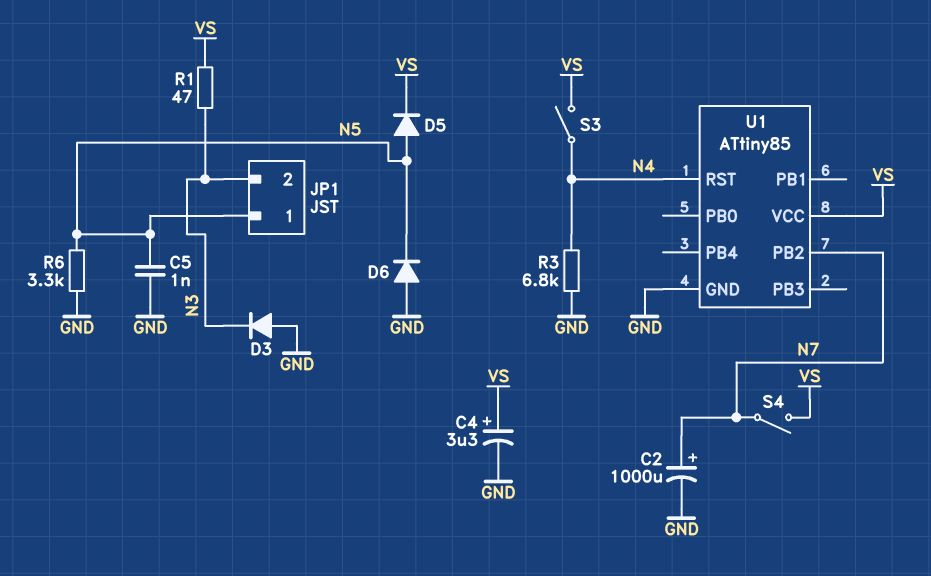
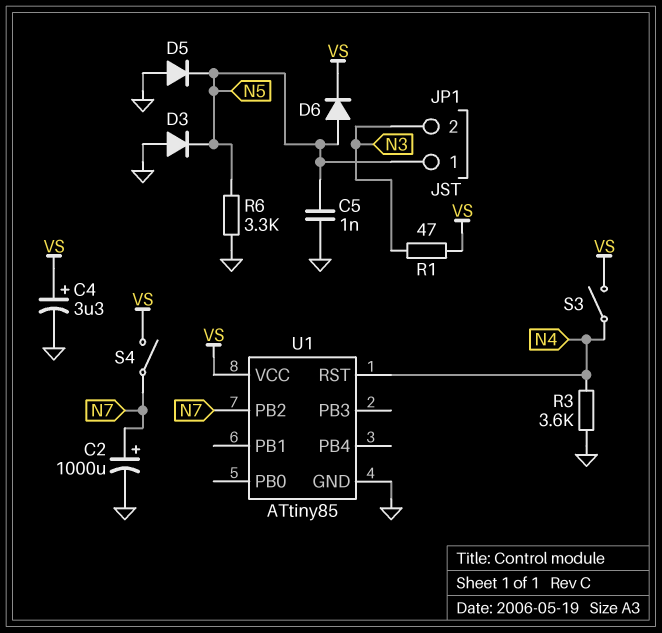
D3: diode (A GND, K N3) -> diode (A GND, K N5)
D5: diode (A N5, K VS) -> diode (A GND, K N5)
D6: diode (A GND, K N5) -> diode (A N5, K VS)
R3: 6.8k (GND, N4) -> 3.6k (GND, N4)

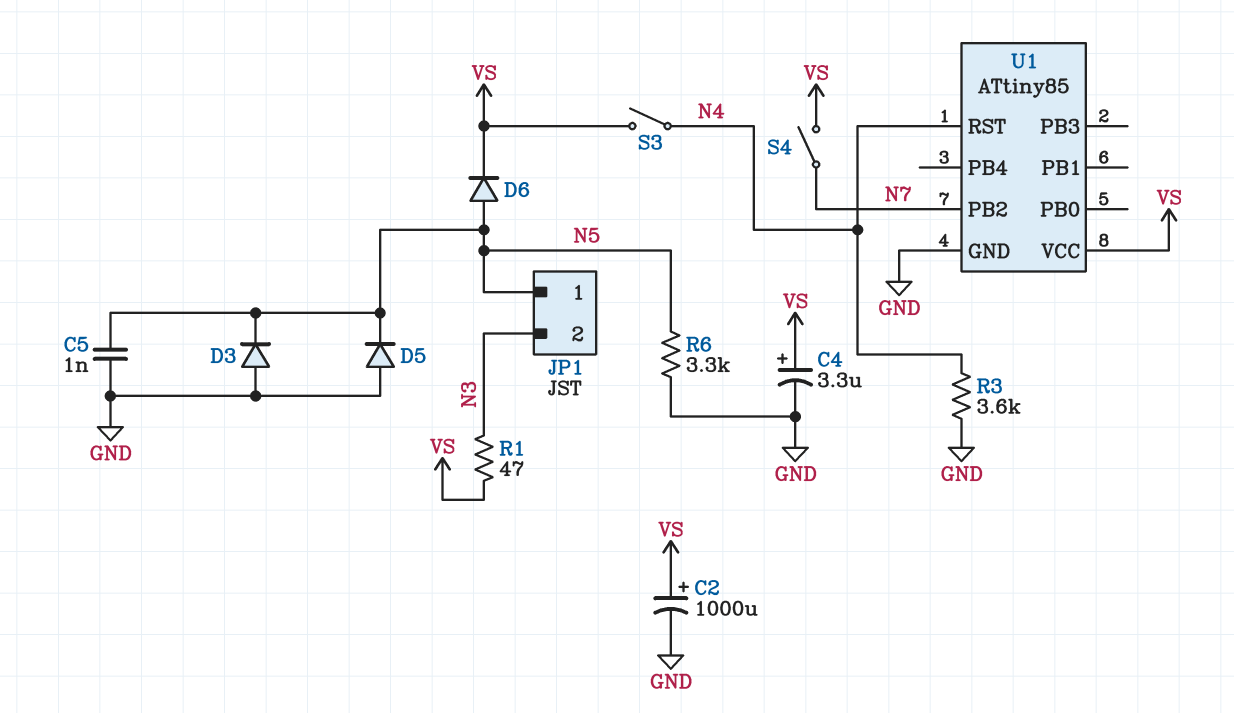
C2: 1000uF (plus N7, minus GND) -> 1000uF (plus VS, minus GND)

